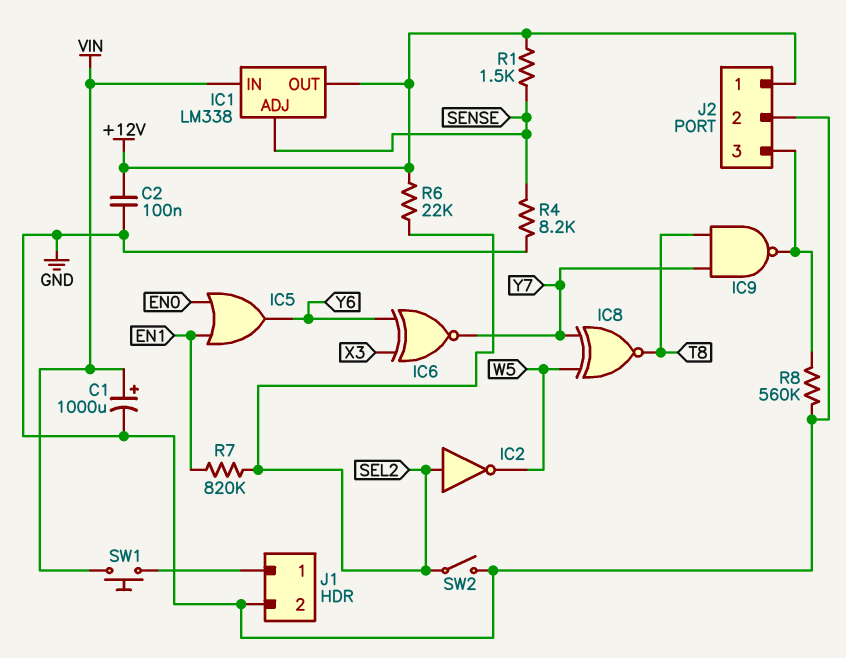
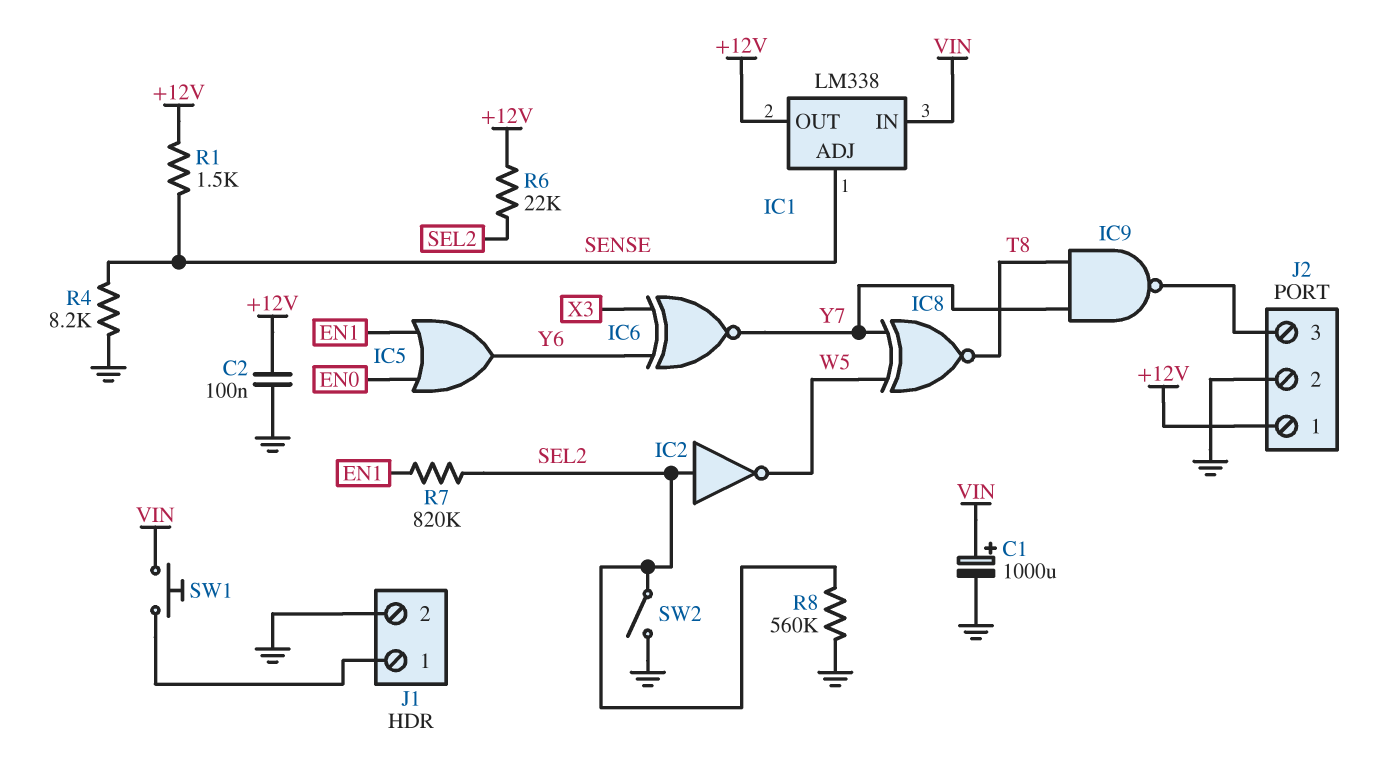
R8: 560k (GND, J2/3) -> 560k (GND, SEL2)

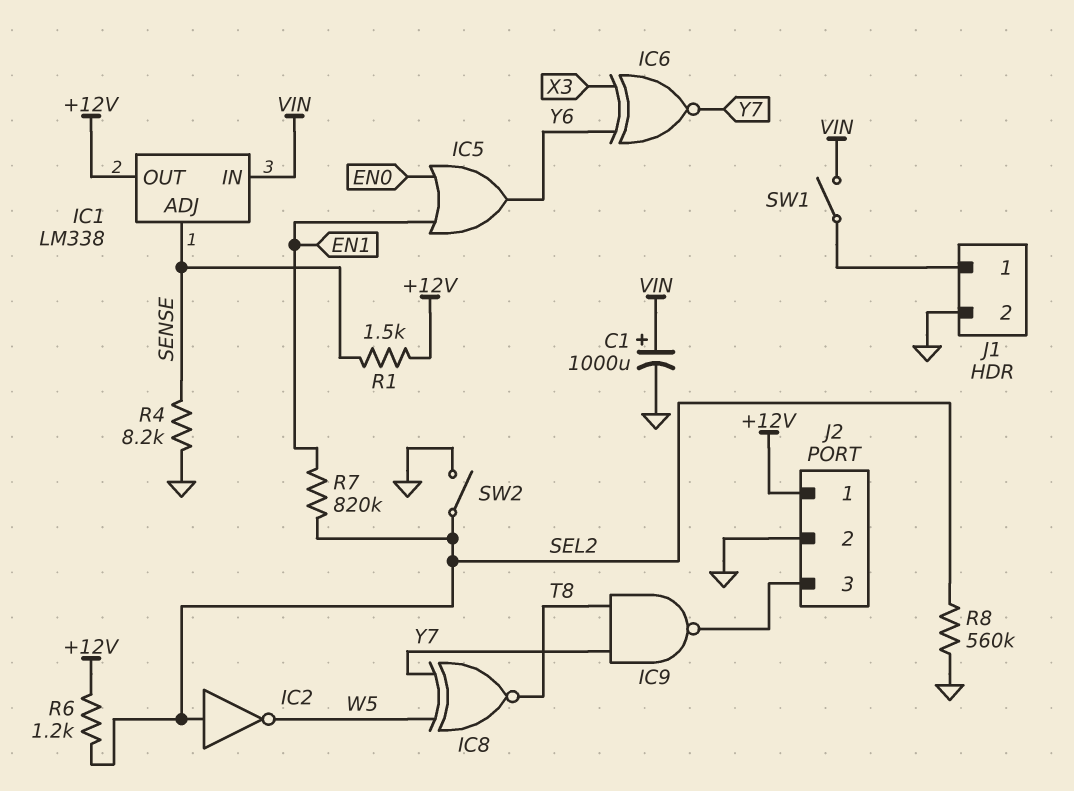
C2: 100nF (+12V, GND) -> none
R6: 22k (+12V, SEL2) -> 1.2k (+12V, SEL2)
SW1: button (J1/1, VIN) -> switch (J1/1, VIN)

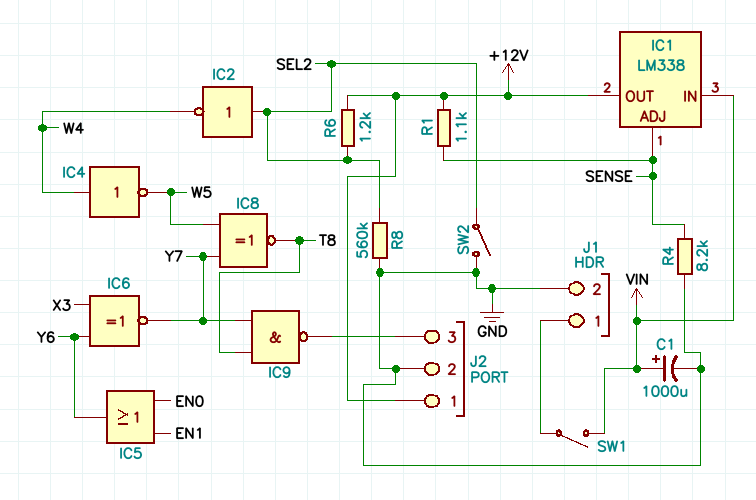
IC2: NOT (in SEL2, out W5) -> NOT (in SEL2, out W4)
IC4: none -> NOT (in W4, out W5)
R1: 1.5k (+12V, SENSE) -> 1.1k (+12V, SENSE)
R7: 820k (EN1, SEL2) -> none

